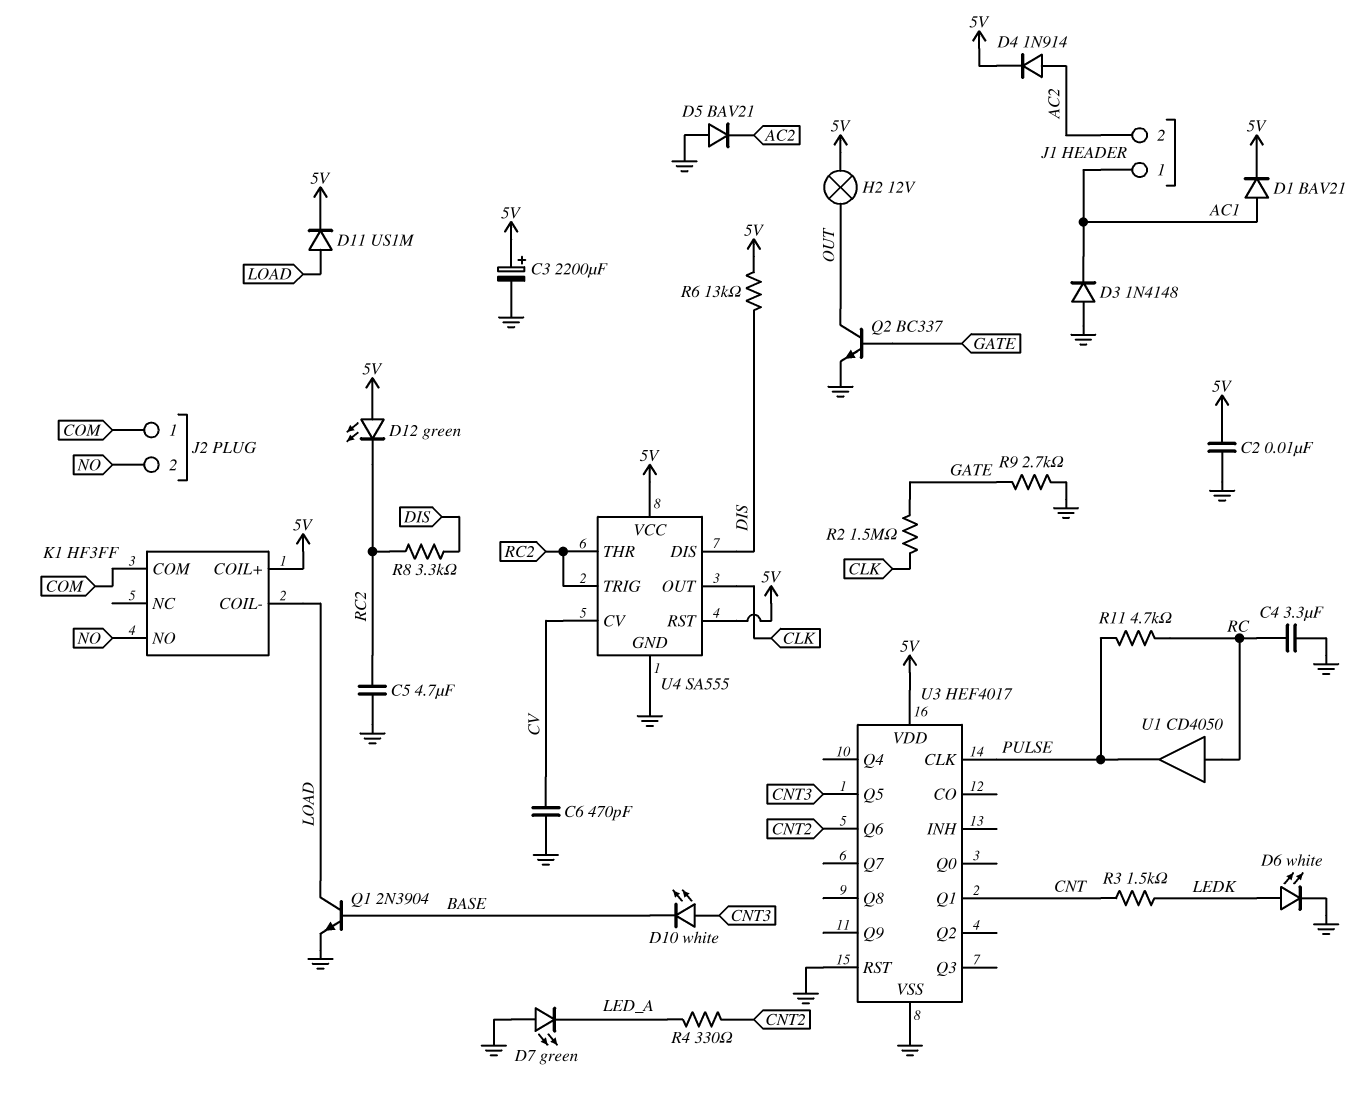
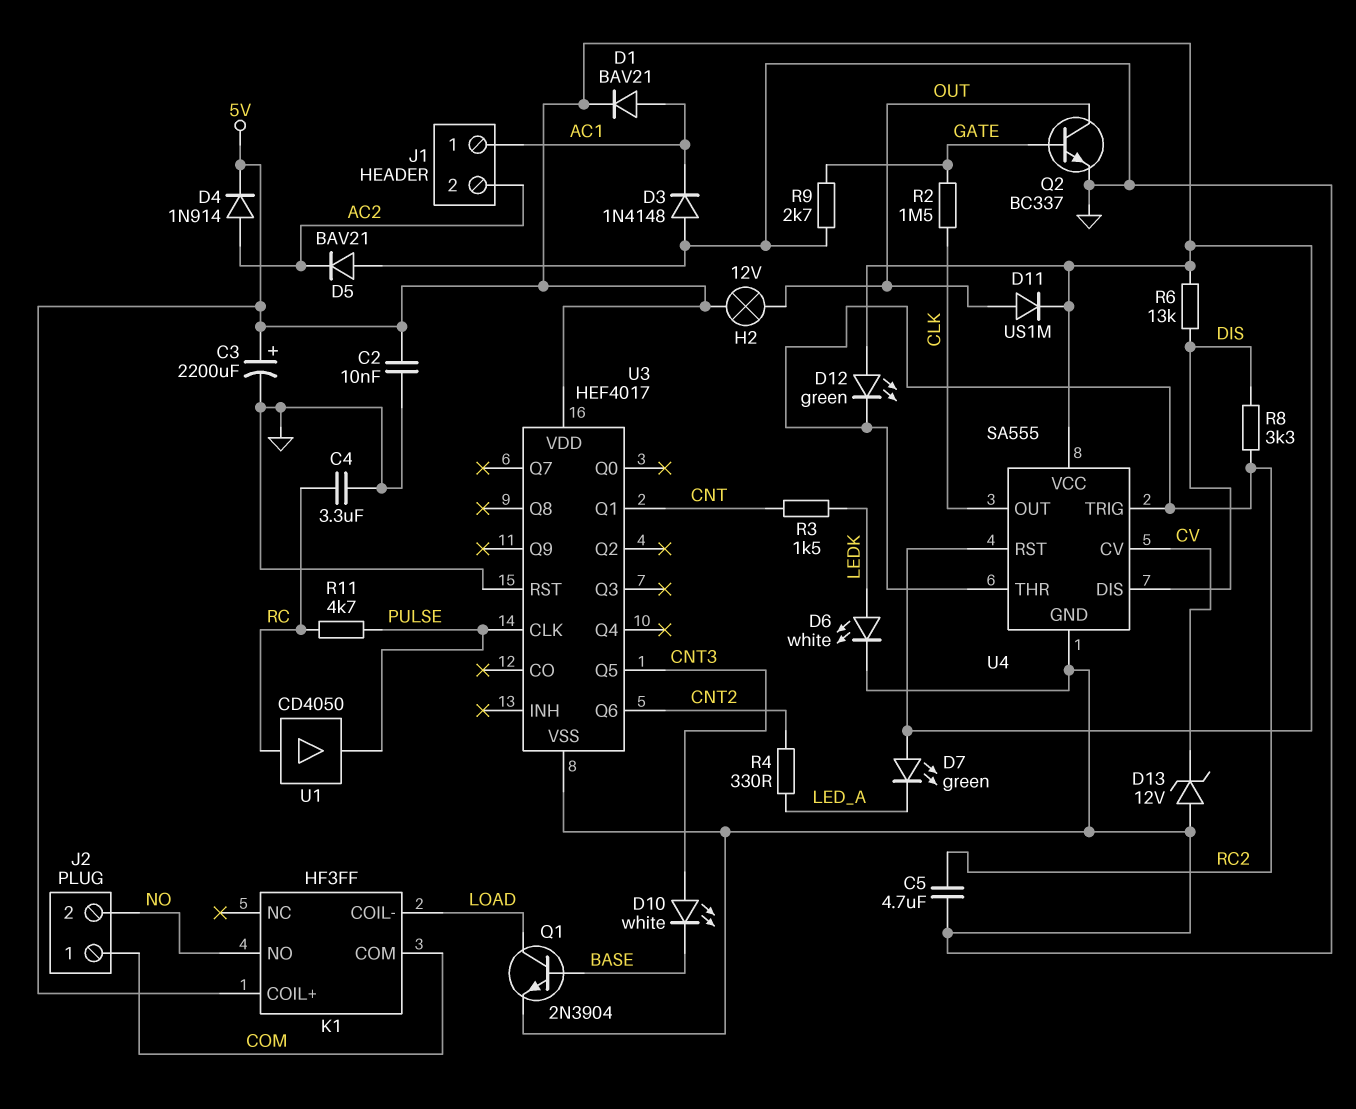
C6: 470pF (CV, GND) -> none
D7: LED green (A GND, K LED_A) -> LED green (A 5V, K LED_A)
D11: diode US1M (A LOAD, K 5V) -> diode US1M (A OUT, K 5V)
D13: none -> zener 12V (A GND, K CV)

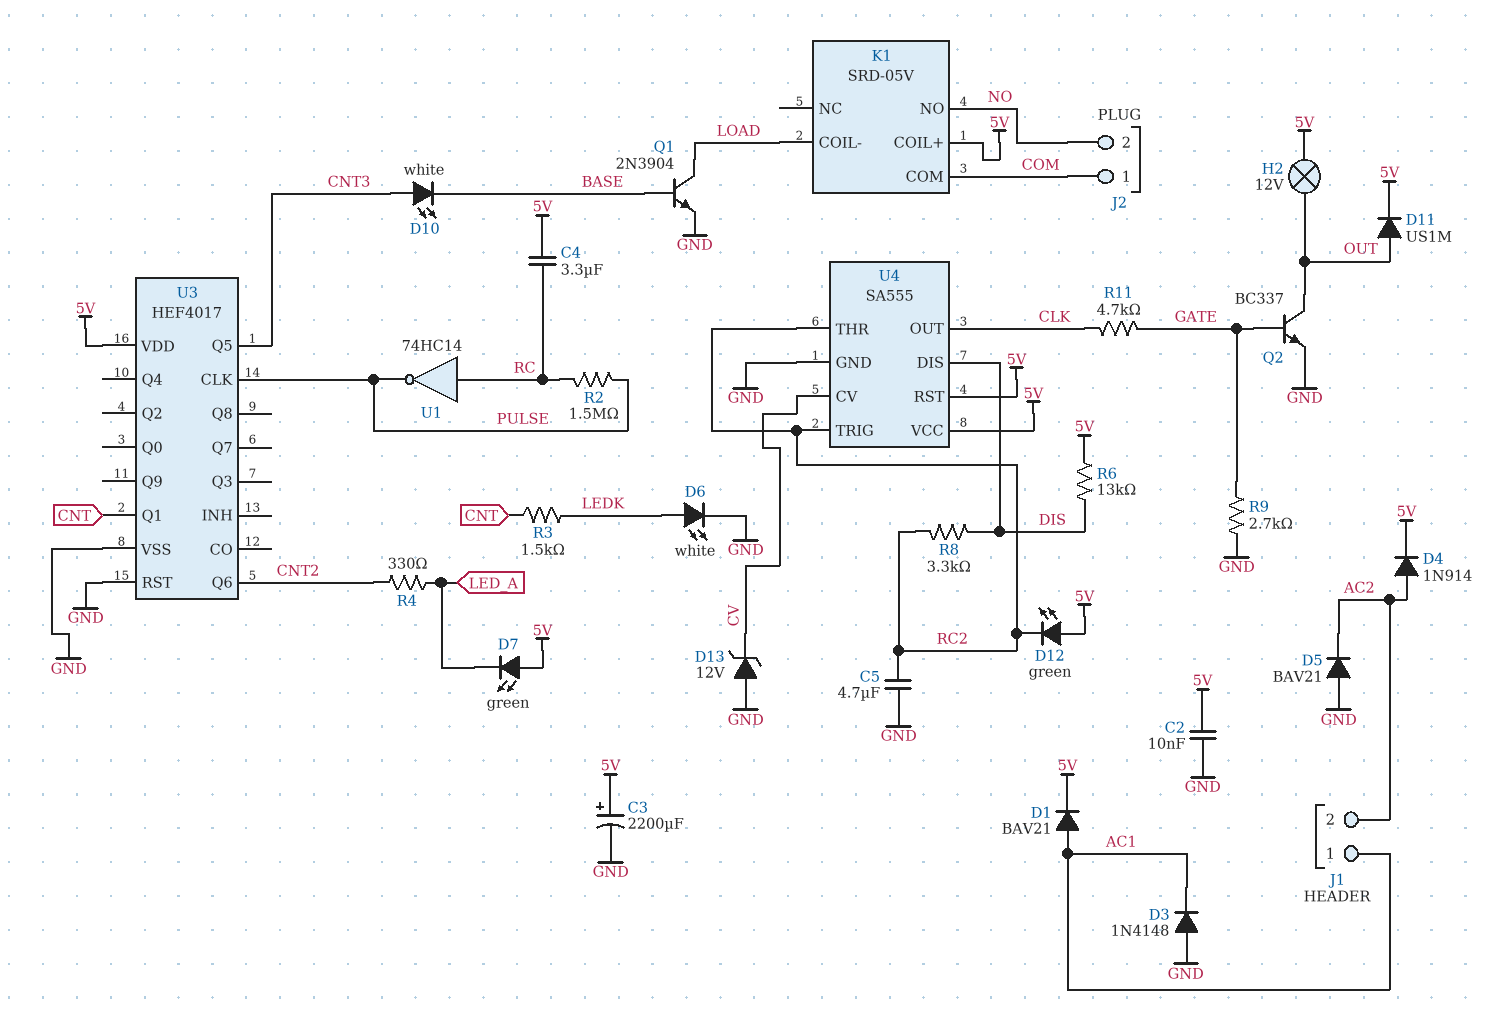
C4: 3.3uF (GND, RC) -> 3.3uF (5V, RC)
K1: HF3FF -> SRD-05V
R2: 1.5M (CLK, GATE) -> 1.5M (PULSE, RC)
R11: 4.7k (PULSE, RC) -> 4.7k (CLK, GATE)
U1: buffer CD4050 (in RC, out PULSE) -> NOT 74HC14 (in RC, out PULSE)

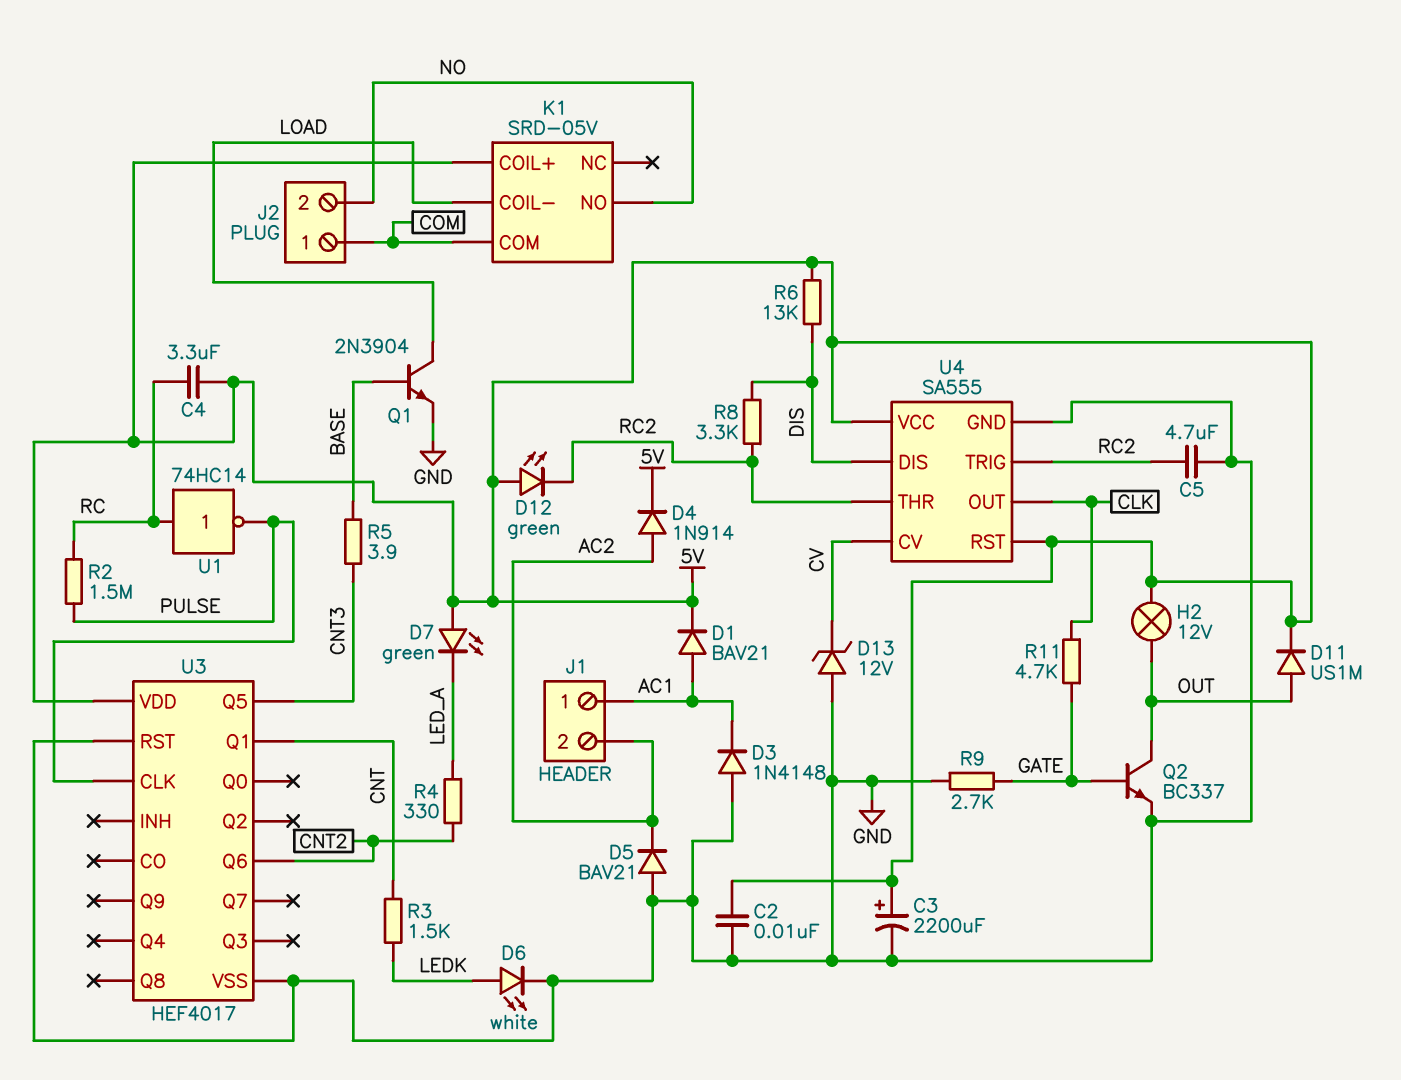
D10: LED white (A CNT3, K BASE) -> none
R5: none -> 3.9 (BASE, CNT3)

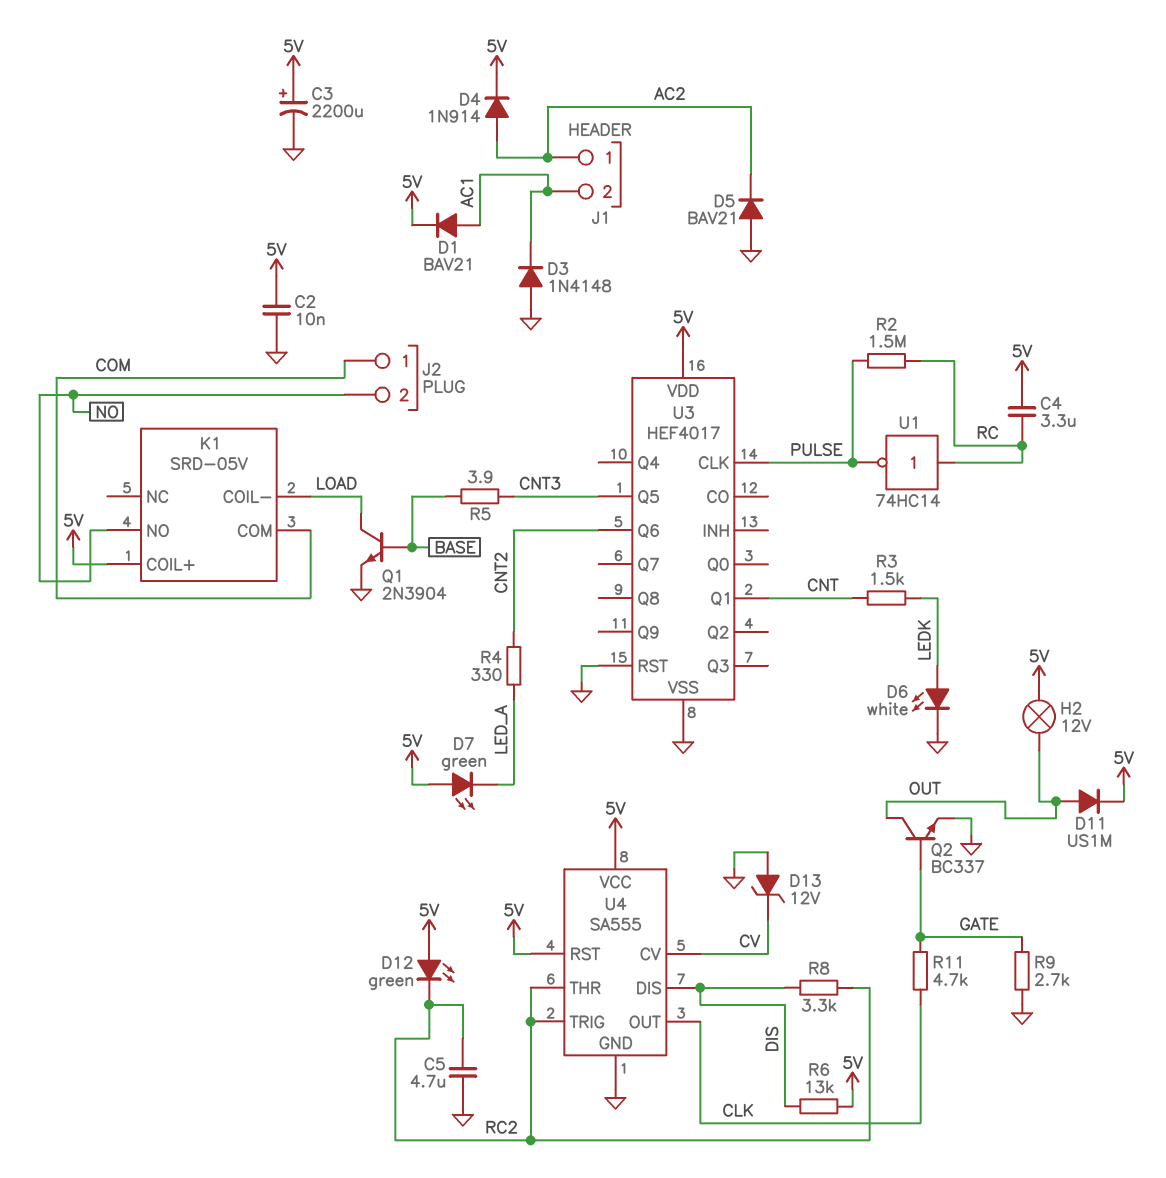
J1 pin 1: AC1 -> AC2
J1 pin 2: AC2 -> AC1

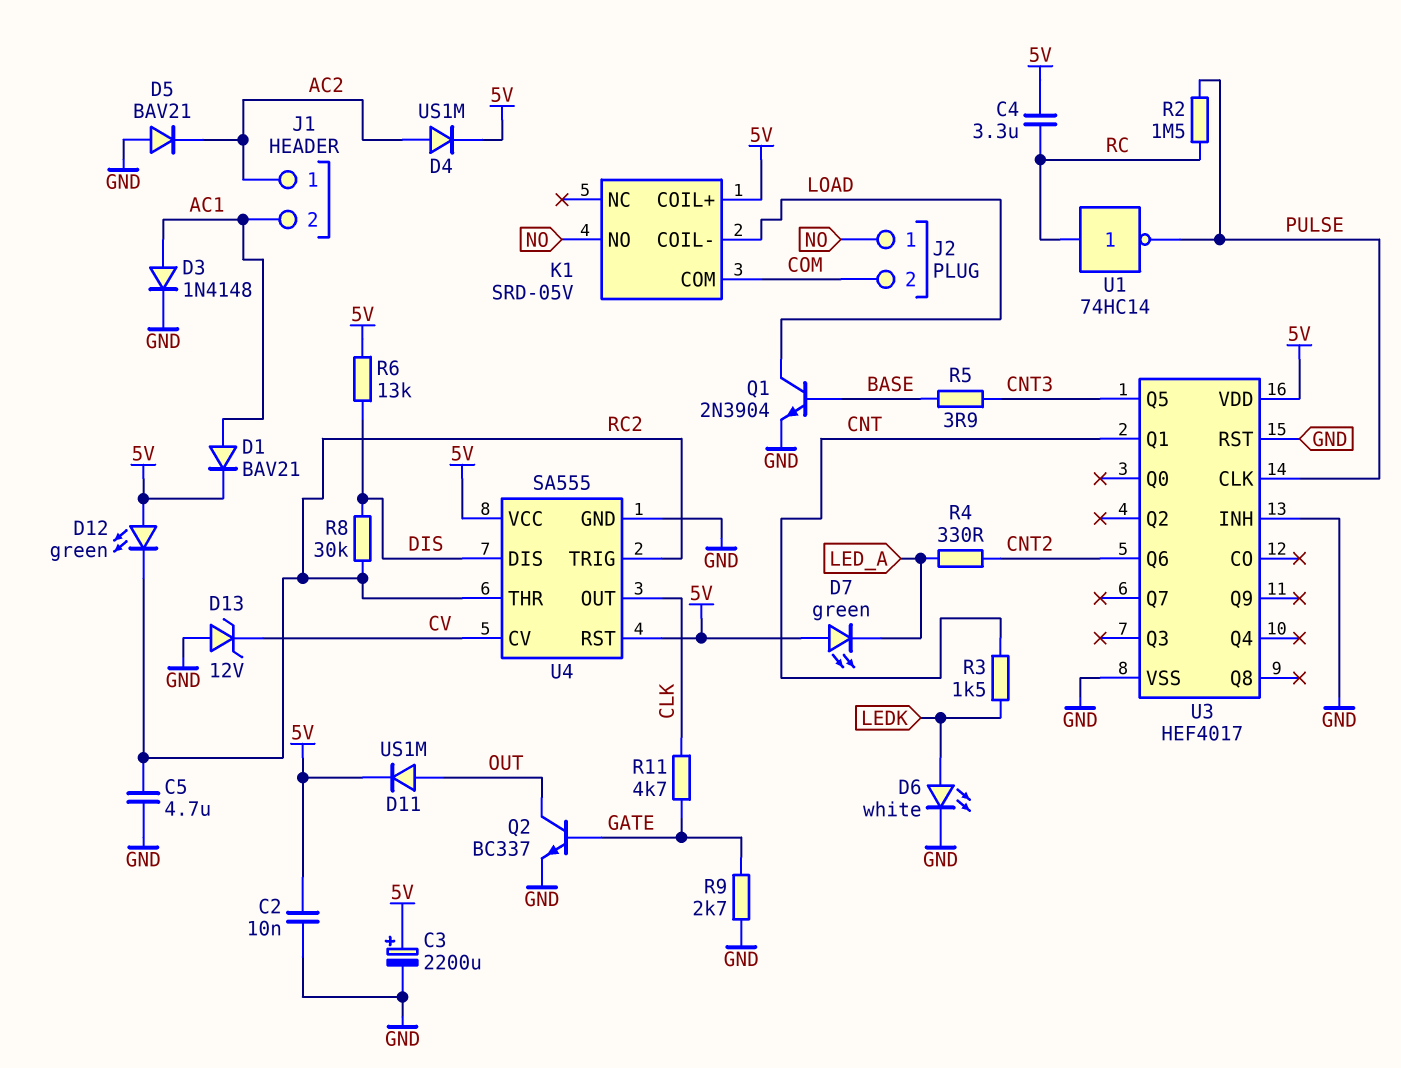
D3: diode 1N4148 (A GND, K AC1) -> diode 1N4148 (A AC1, K GND)
D4: diode 1N914 (A AC2, K 5V) -> diode US1M (A AC2, K 5V)
H2: lamp 12V (5V, OUT) -> none
J2 pin 1: COM -> NO
J2 pin 2: NO -> COM
R8: 3.3k (DIS, RC2) -> 30k (DIS, RC2)
U3 pin INH: none -> GND

